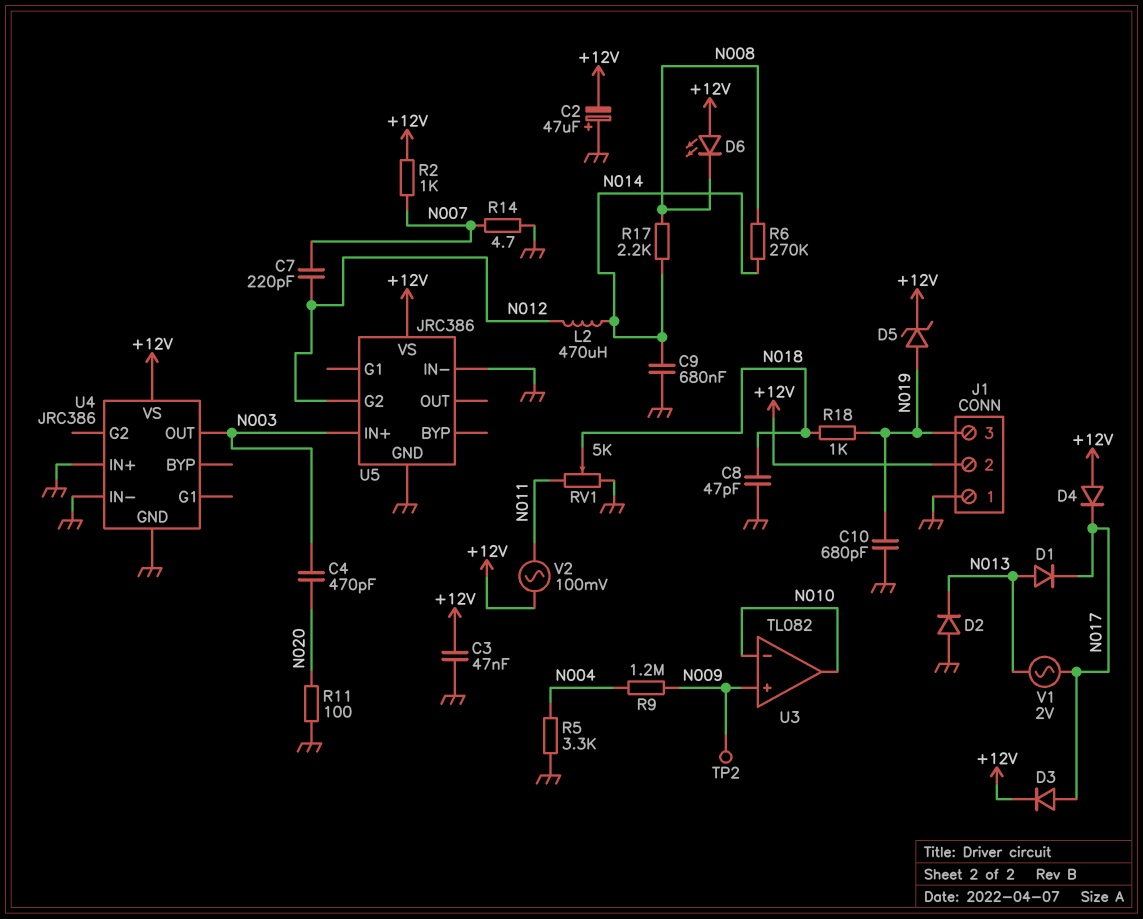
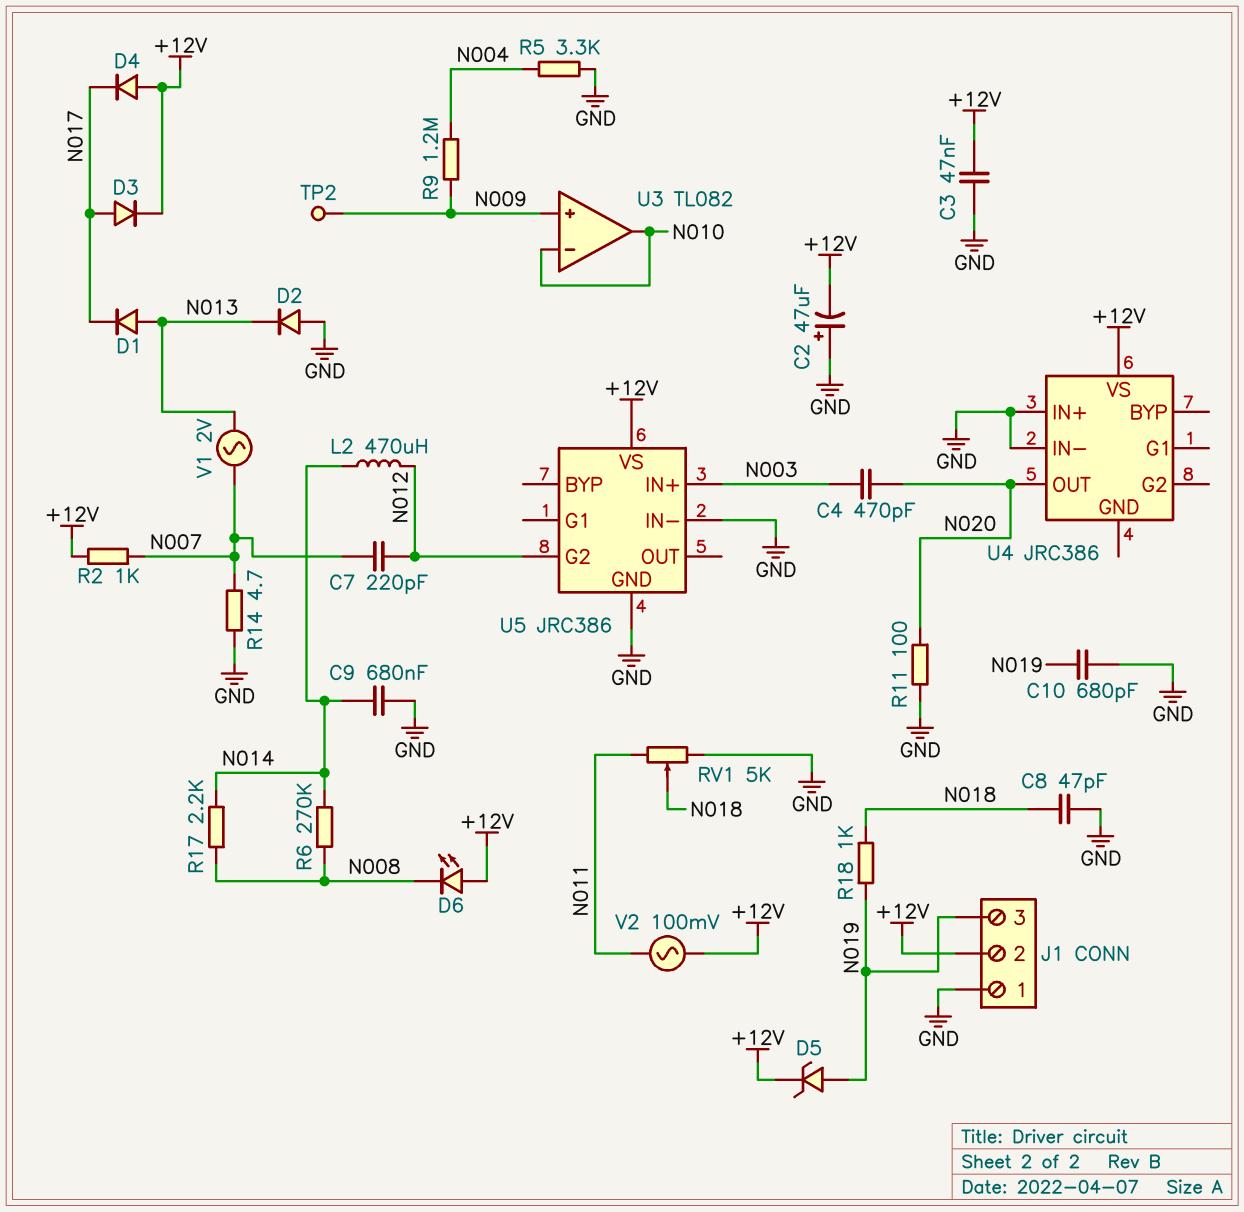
U4 pin GND: GND -> none
U4 pin OUT: N003 -> N020
V1: AC 2V (N013, N017) -> AC 2V (N007, N013)

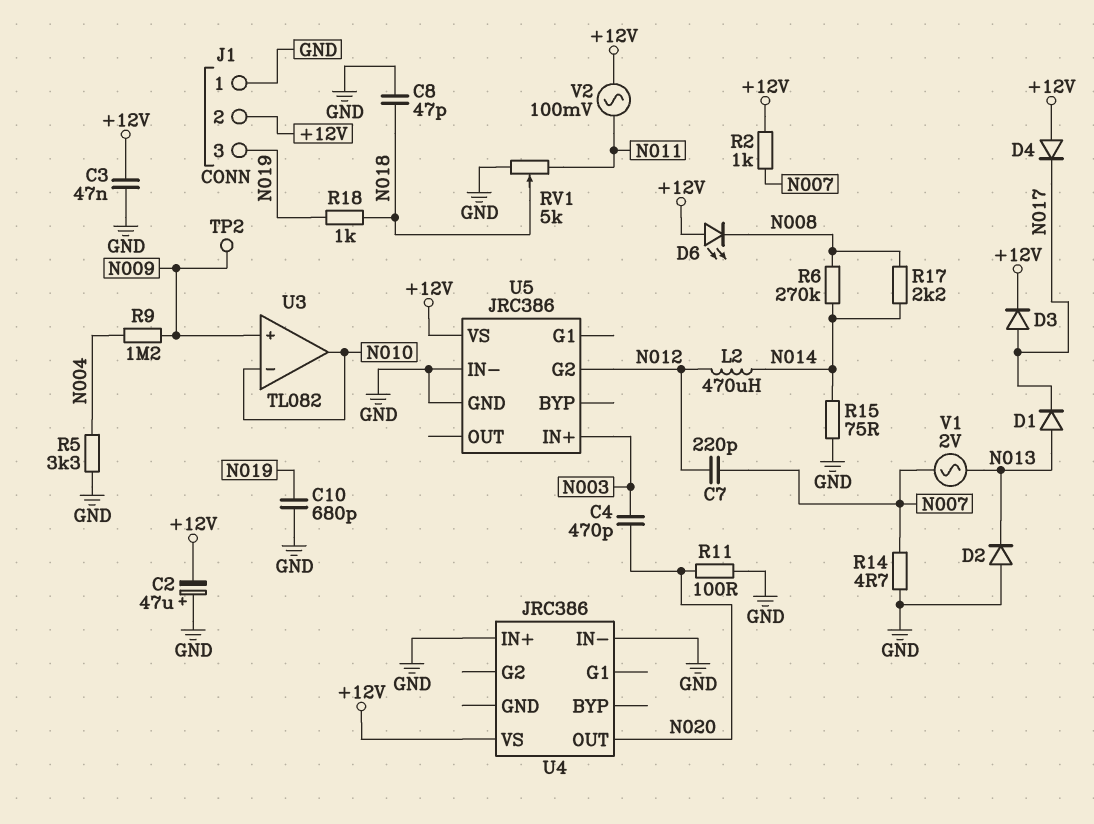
C9: 680nF (GND, N014) -> none
D5: zener (A N019, K +12V) -> none
R15: none -> 75 (GND, N014)

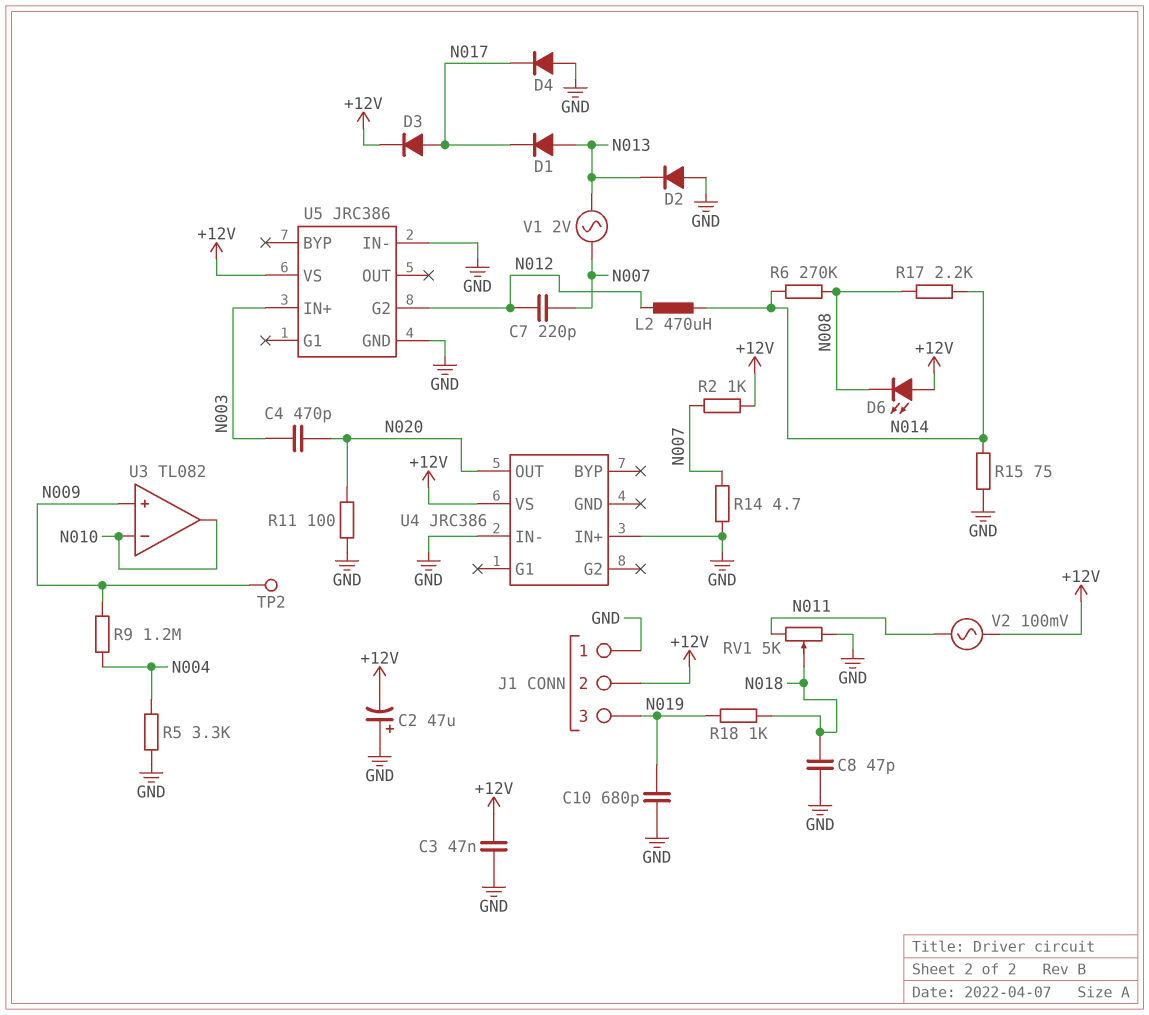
D4: diode (A +12V, K N017) -> diode (A GND, K N017)

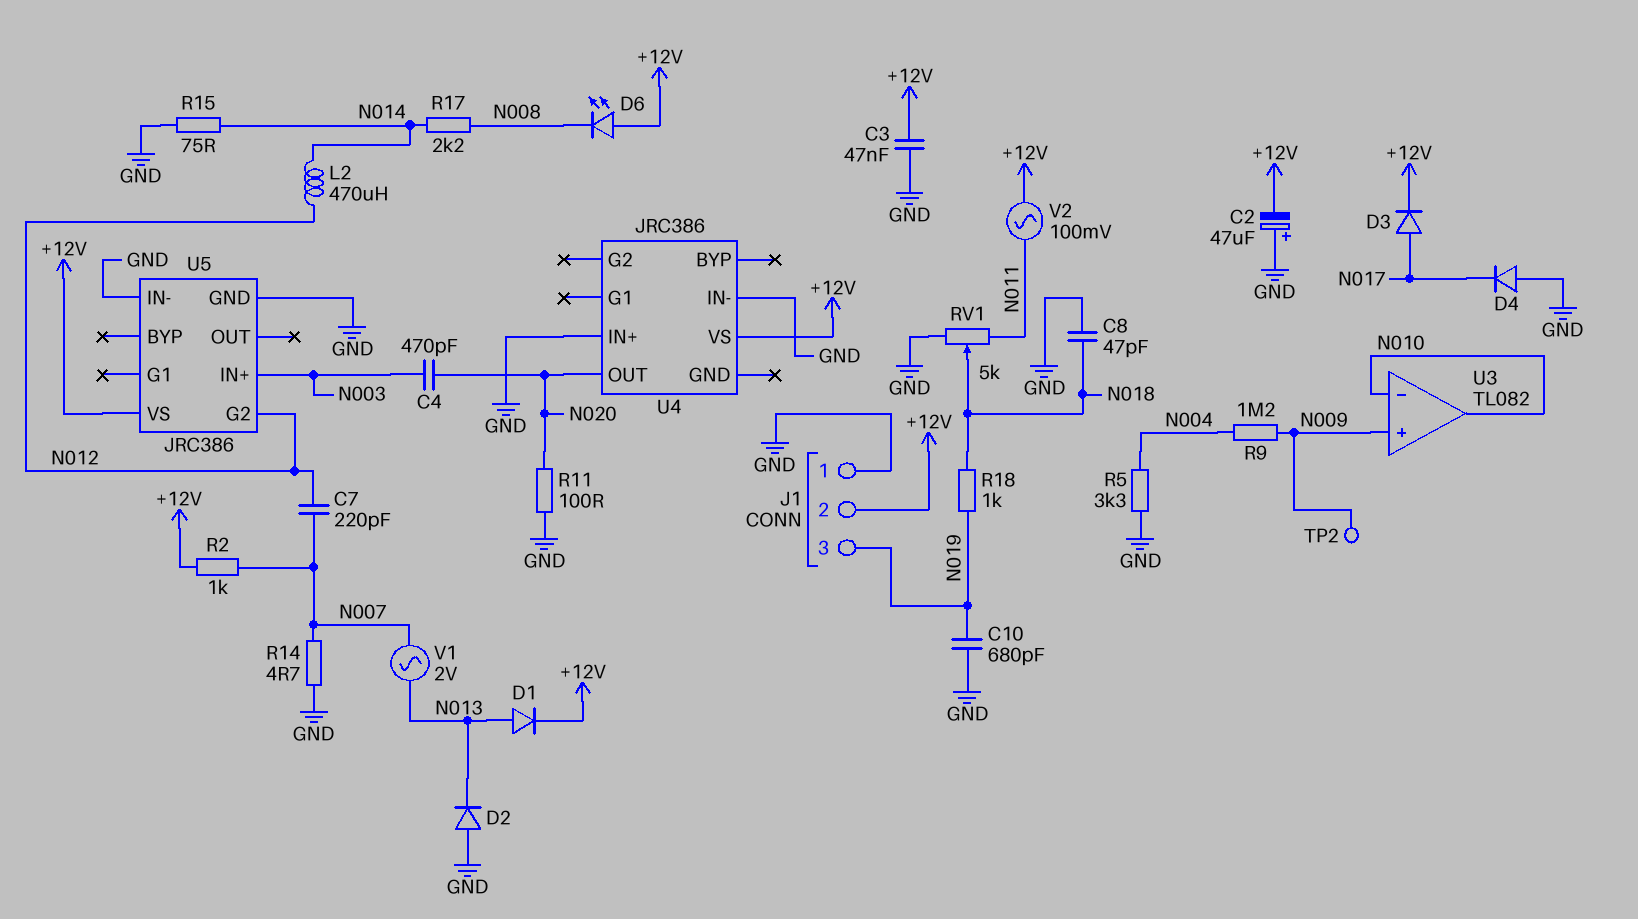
D1: diode (A N013, K N017) -> diode (A N013, K +12V)
R6: 270k (N008, N014) -> none

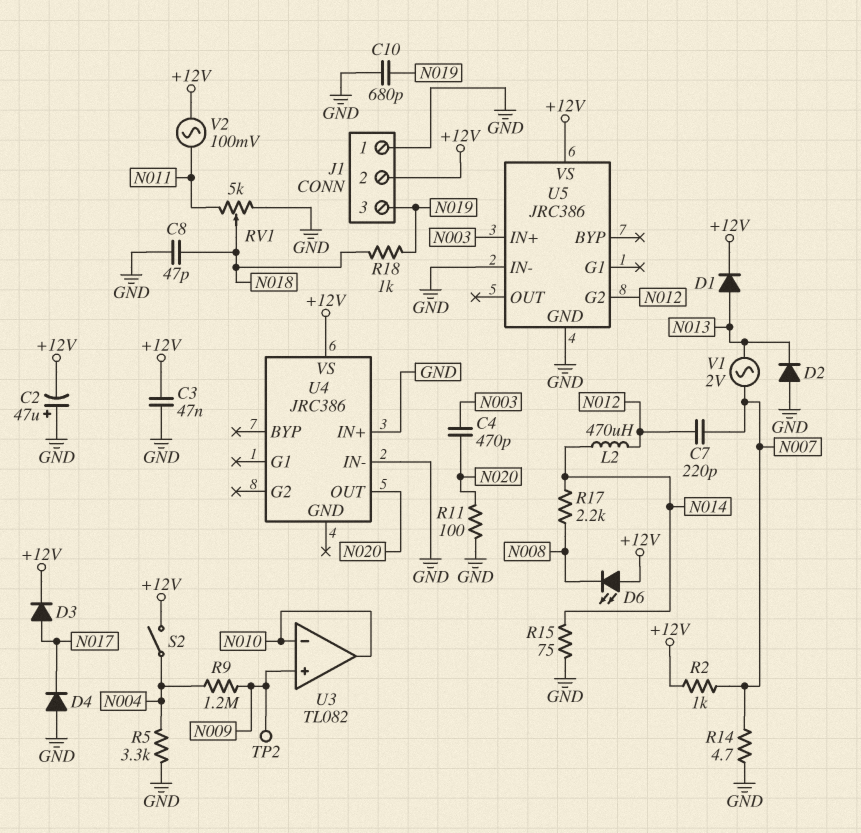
S2: none -> switch (+12V, N004)

